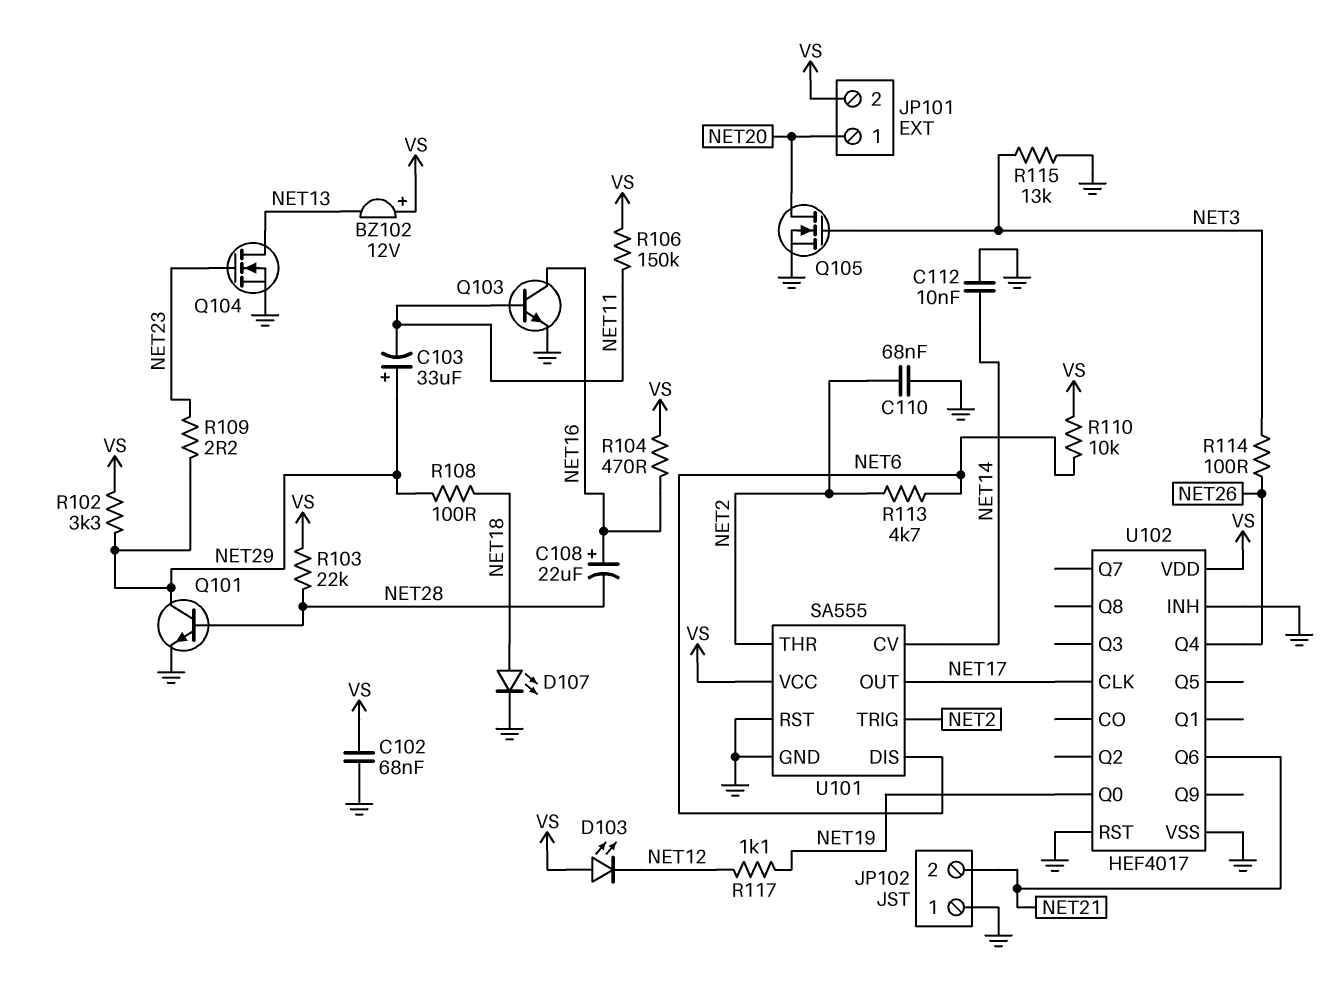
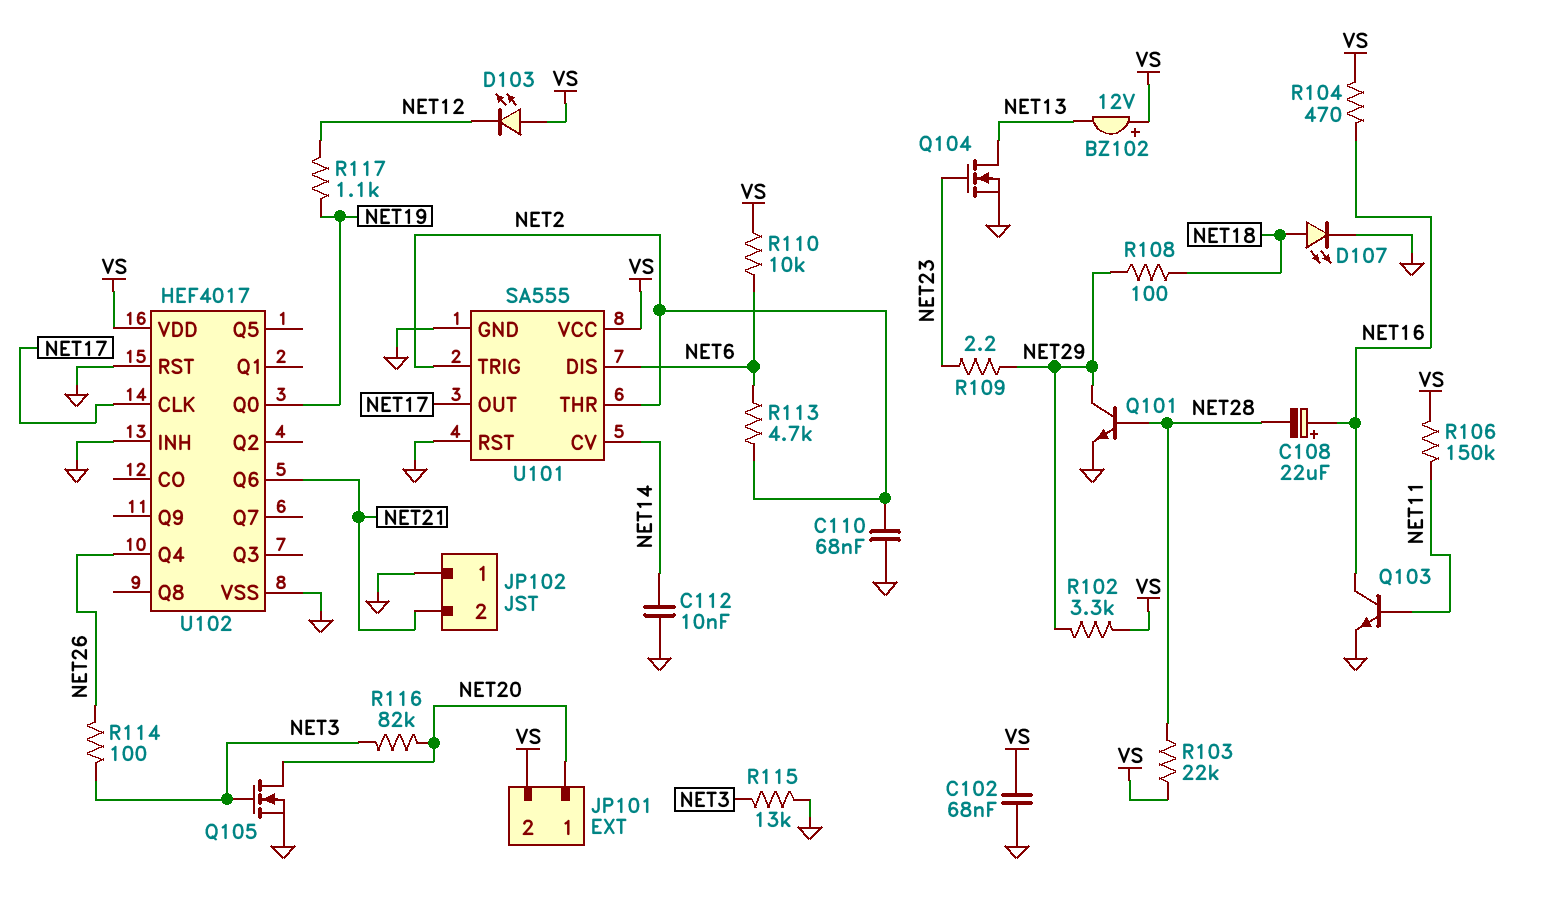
C103: 33uF (plus NET29, minus NET11) -> none
R116: none -> 82k (NET3, NET20)

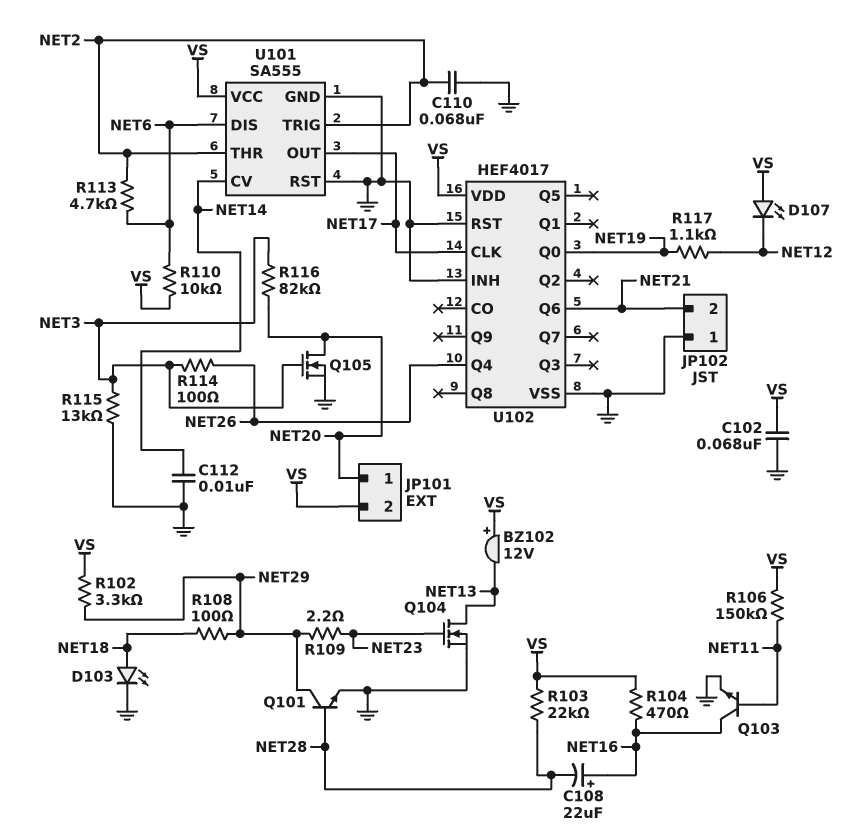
D103: LED (A VS, K NET12) -> LED (A NET18, K GND)
D107: LED (A NET18, K GND) -> LED (A VS, K NET12)

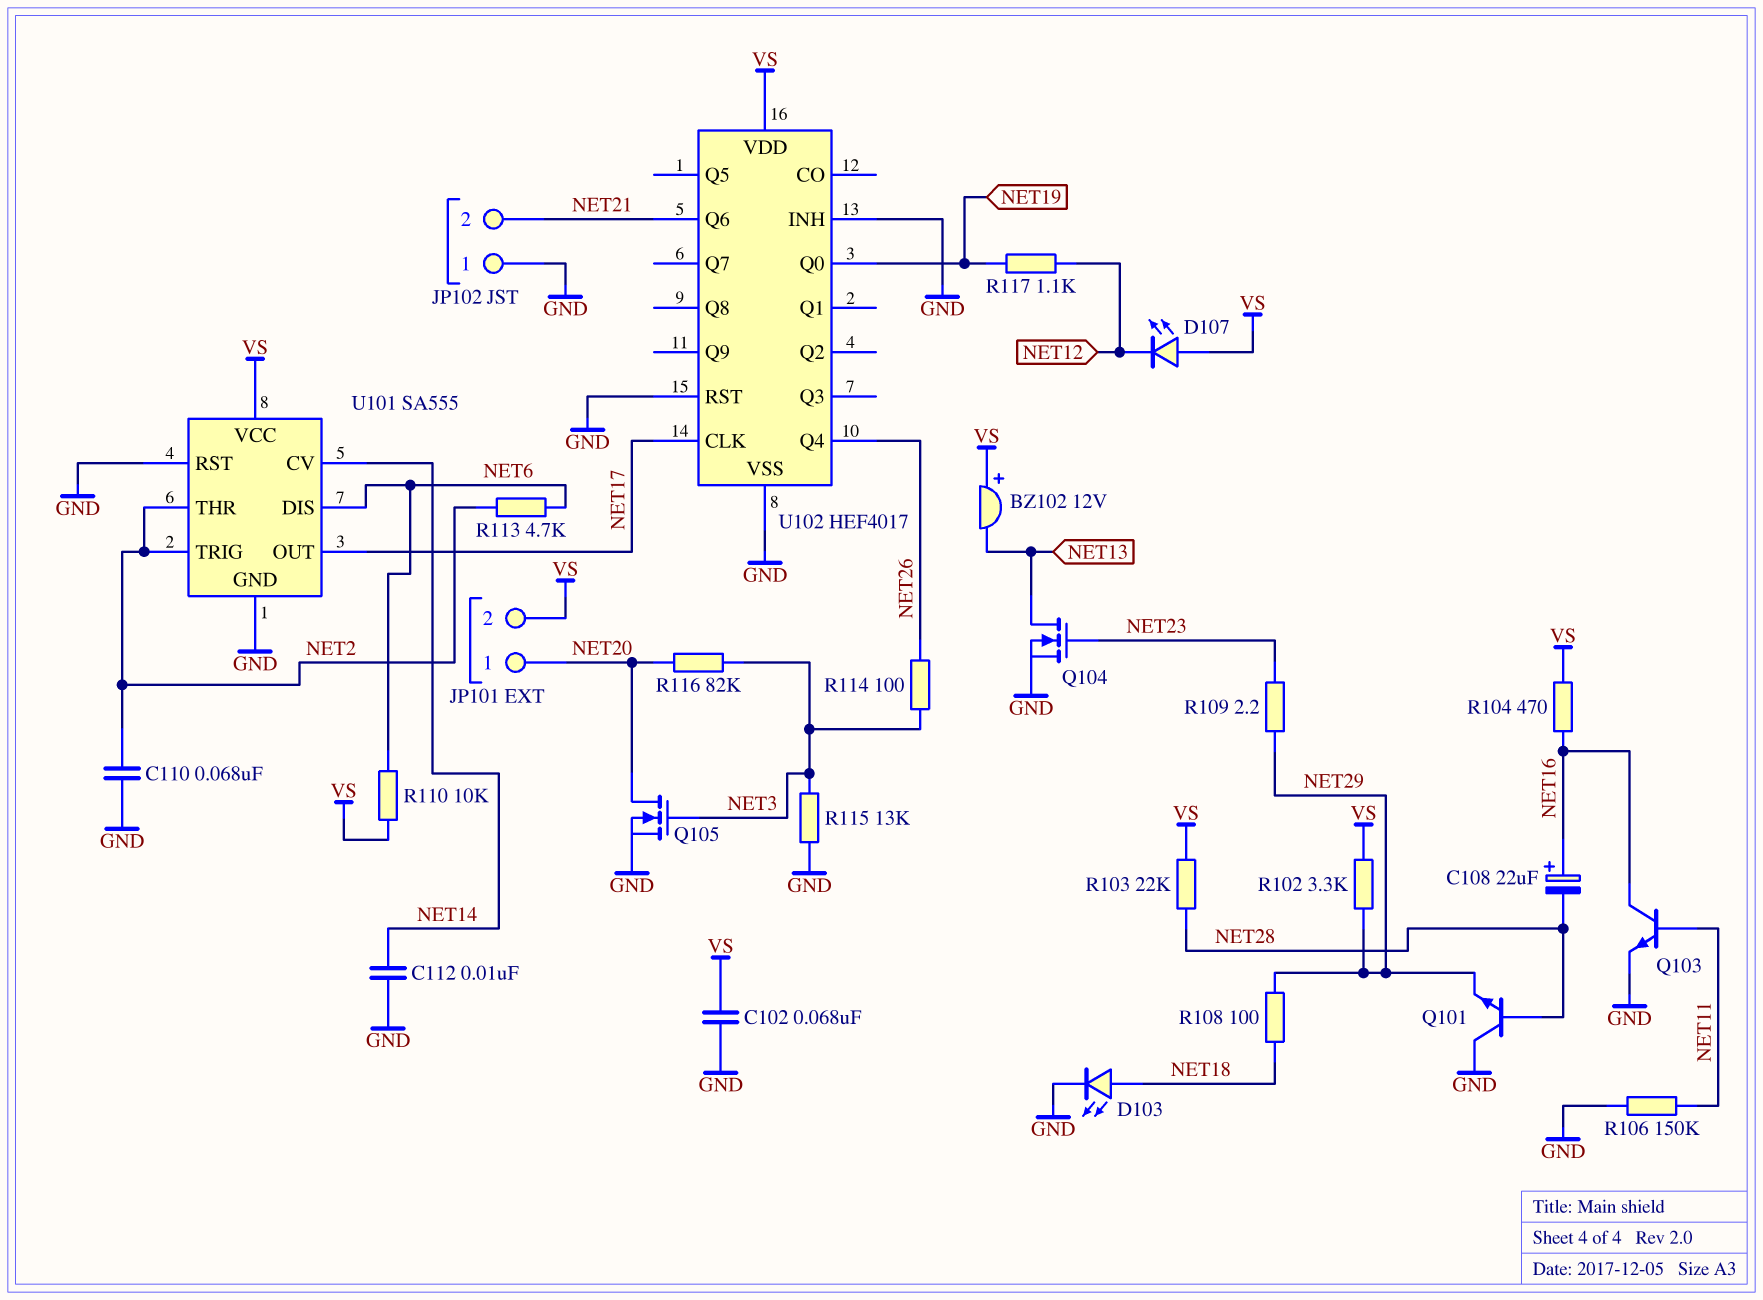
Q101: NPN (B NET28, C NET29, E GND) -> NPN (B NET28, C GND, E NET29)
R106: 150k (NET11, VS) -> 150k (GND, NET11)

